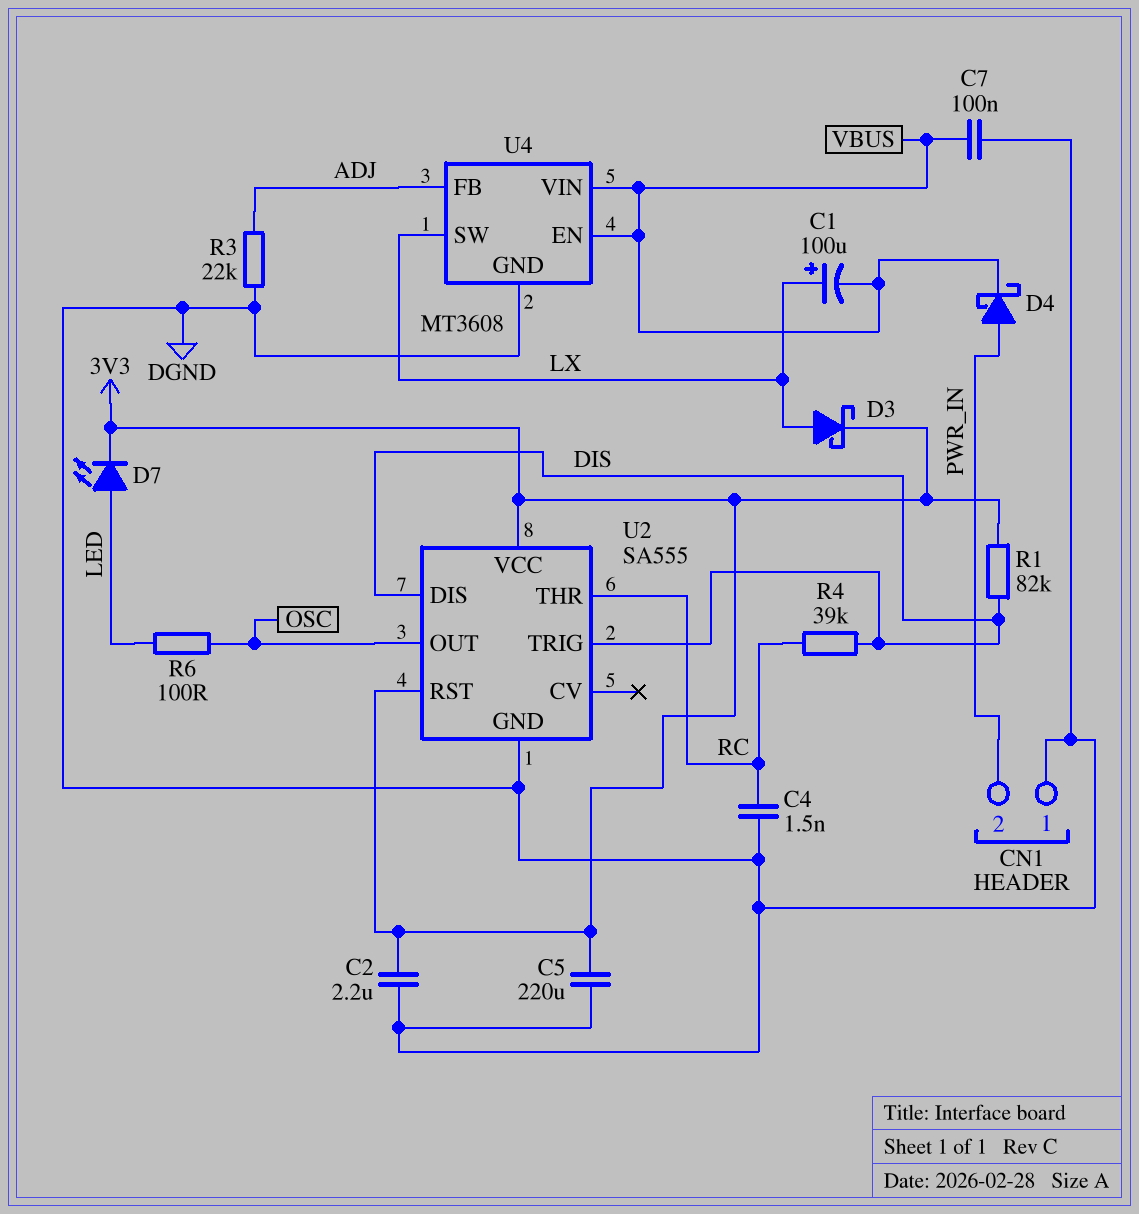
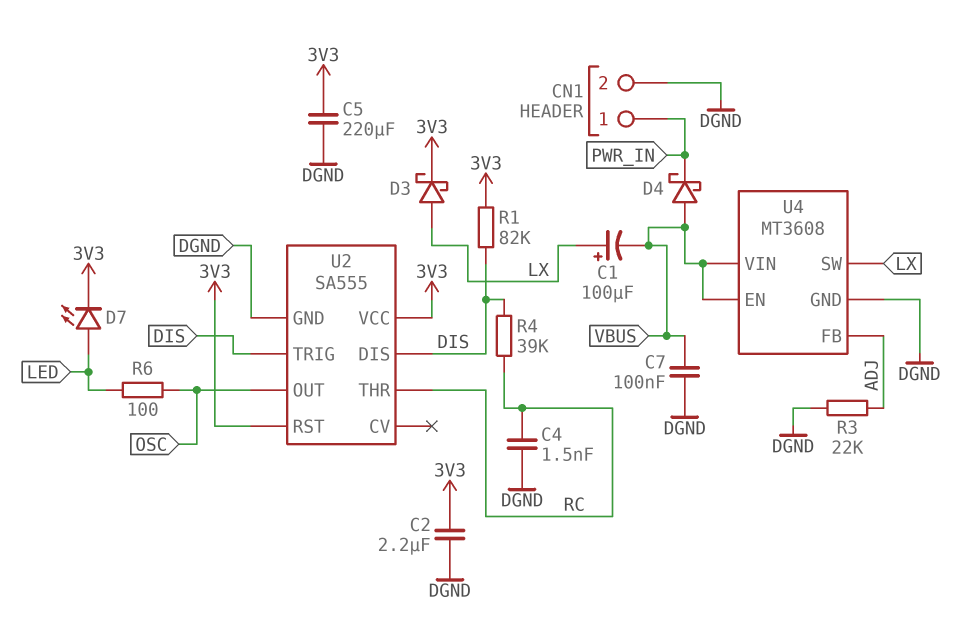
CN1 pin 1: DGND -> PWR_IN
CN1 pin 2: PWR_IN -> DGND
D4: schottky (A PWR_IN, K VBUS) -> schottky (A VBUS, K PWR_IN)

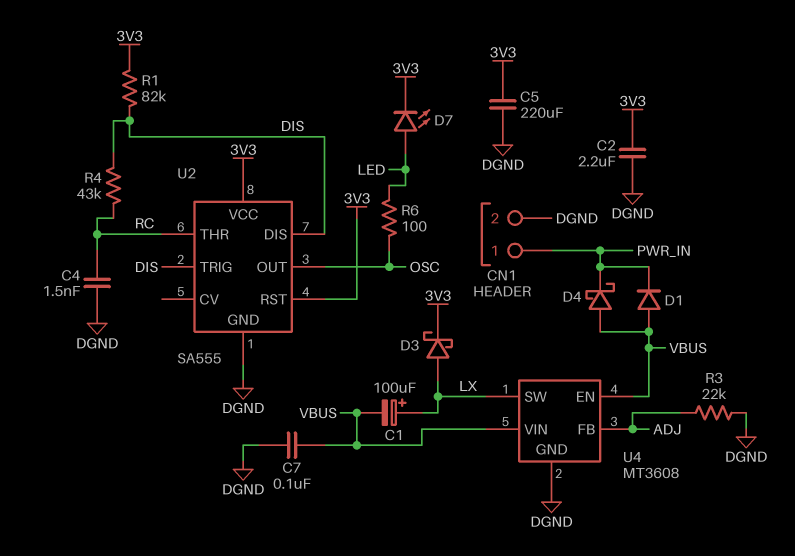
D1: none -> diode (A VBUS, K PWR_IN)
R4: 39k (DIS, RC) -> 43k (DIS, RC)

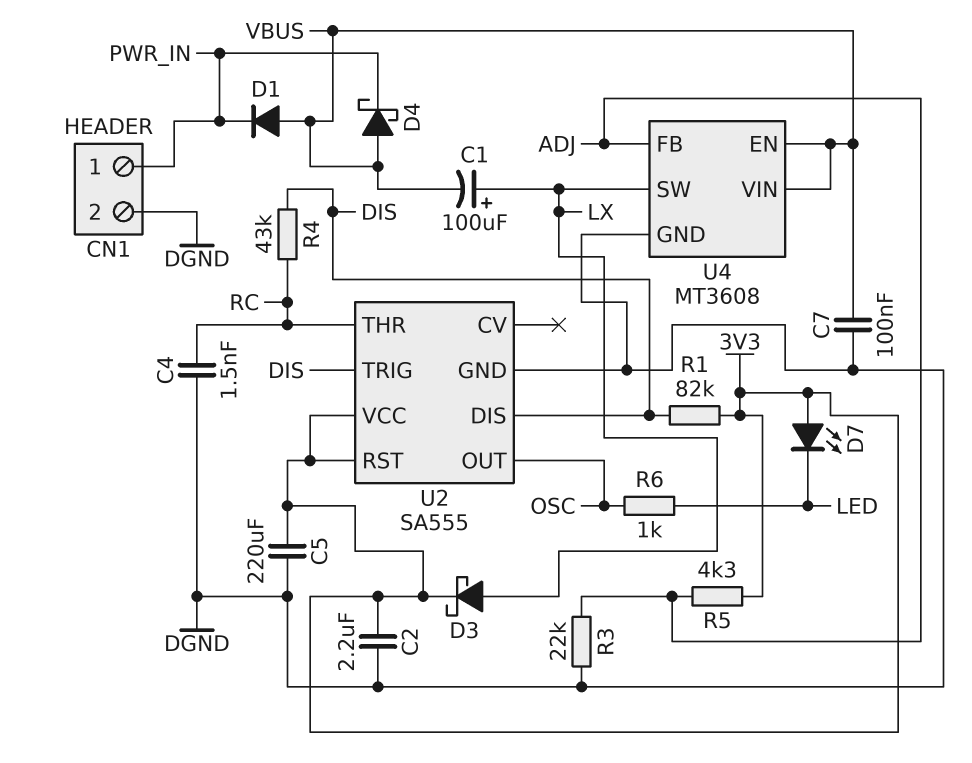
D7: LED (A LED, K 3V3) -> LED (A 3V3, K LED)
R5: none -> 4.3k (3V3, ADJ)
R6: 100 (LED, OSC) -> 1k (LED, OSC)

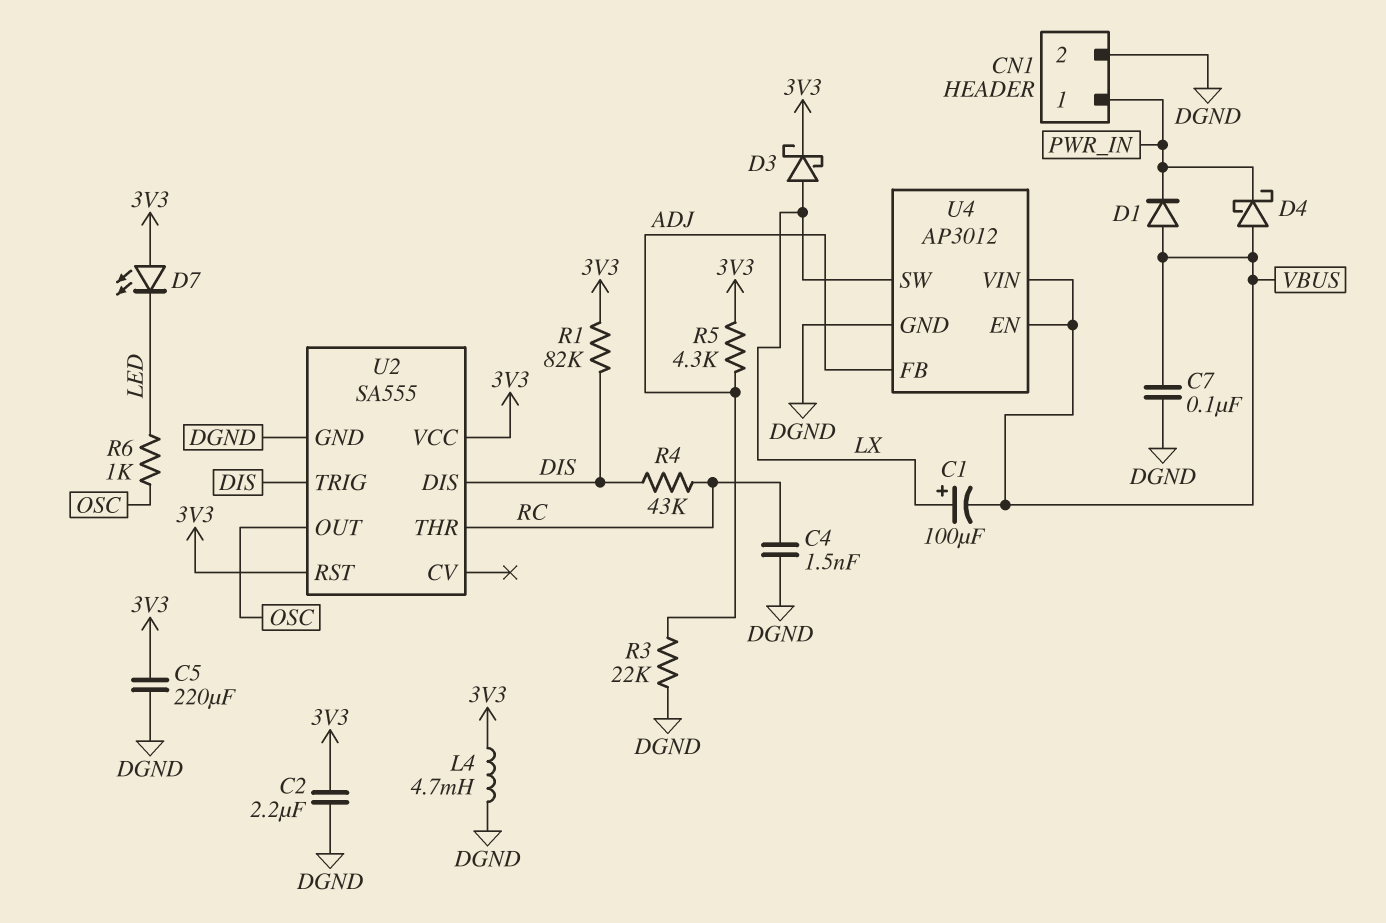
L4: none -> 4.7mH (3V3, DGND)
U4: MT3608 -> AP3012

